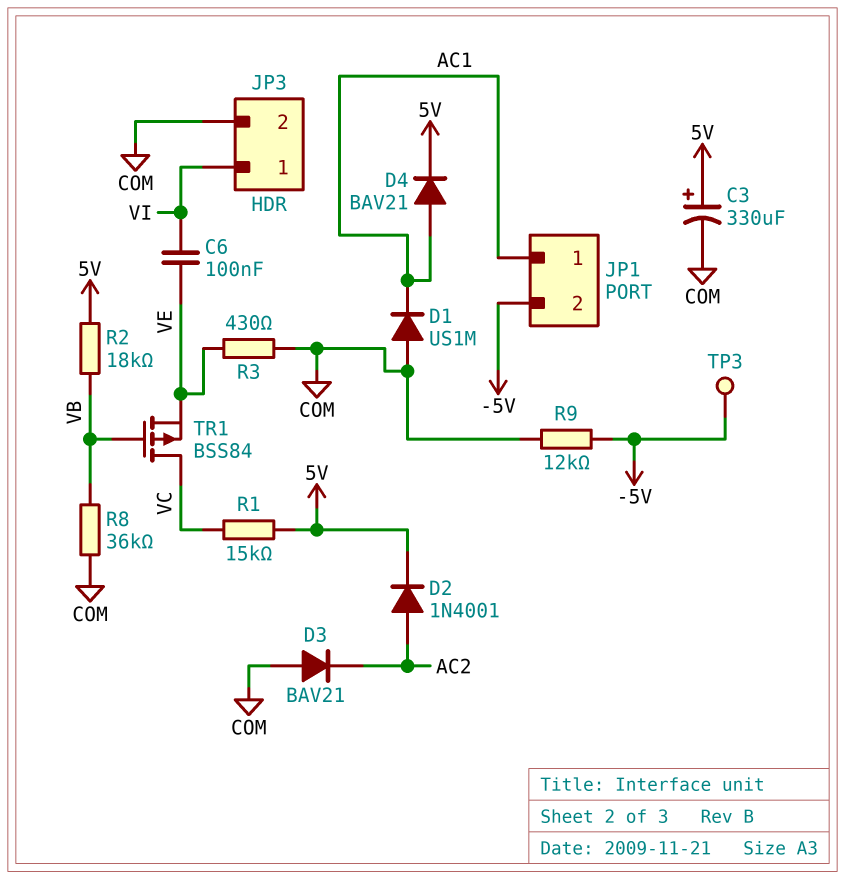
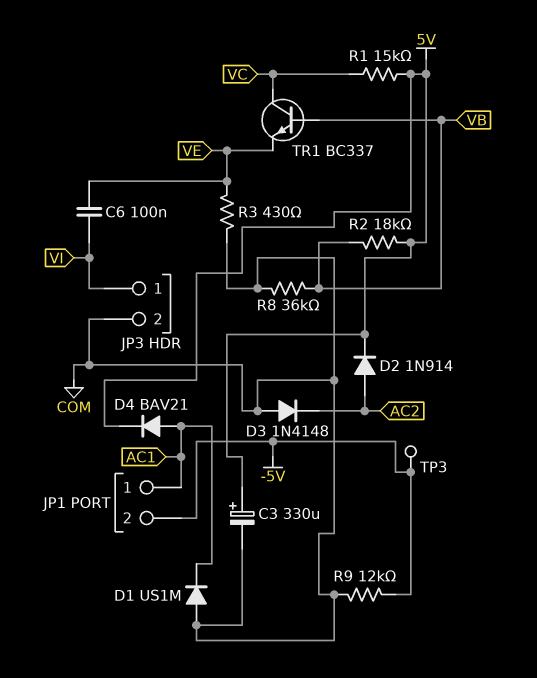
D2: diode 1N4001 (A AC2, K 5V) -> diode 1N914 (A AC2, K 5V)
D3: diode BAV21 (A COM, K AC2) -> diode 1N4148 (A COM, K AC2)
TR1: PMOS BSS84 (G VB, D VC, S VE) -> NPN BC337 (B VB, C VC, E VE)

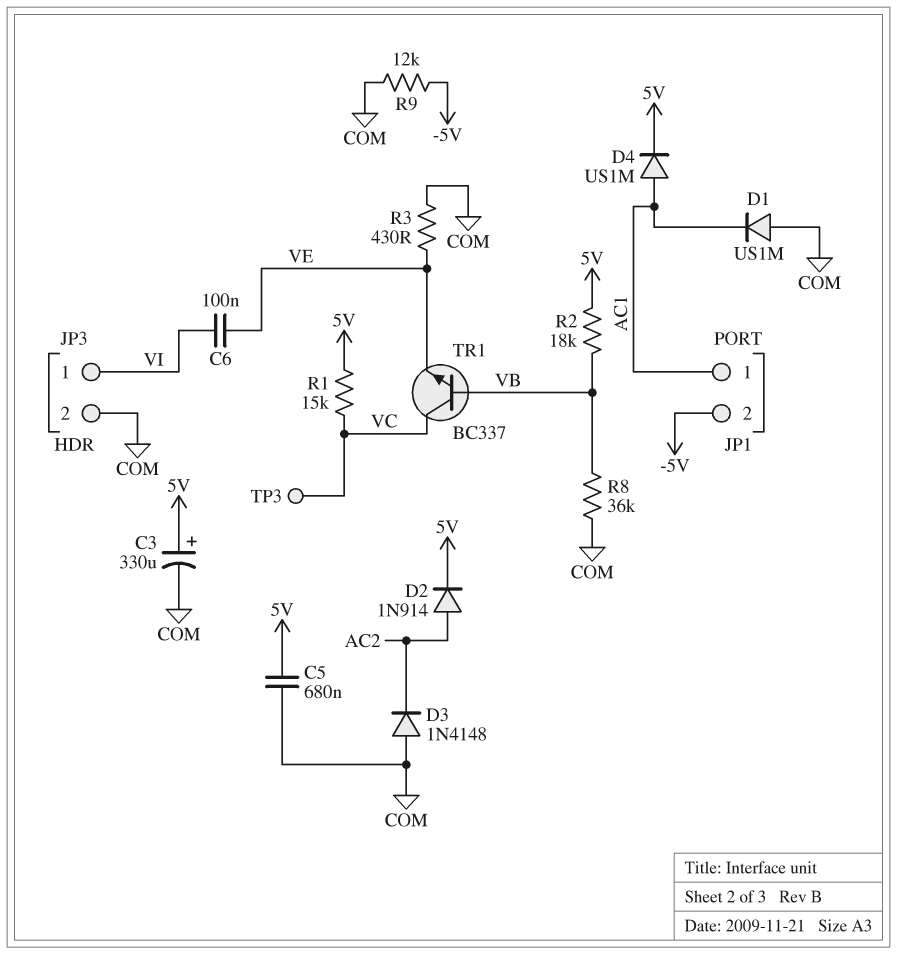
C5: none -> 680nF (5V, COM)
D4: diode BAV21 (A AC1, K 5V) -> diode US1M (A AC1, K 5V)
TP3: test point (-5V) -> test point (VC)

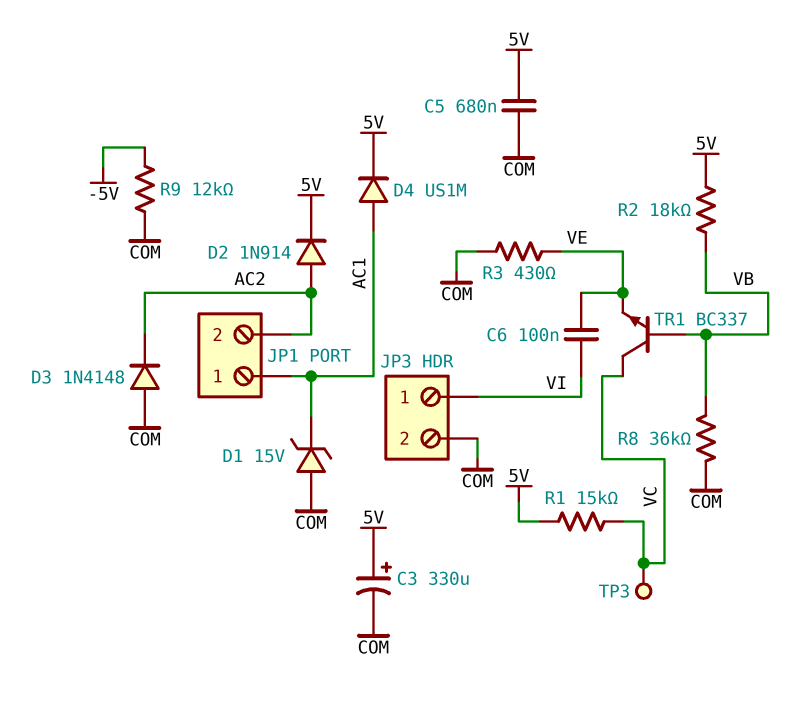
D1: diode US1M (A COM, K AC1) -> zener 15V (A COM, K AC1)
JP1 pin 2: -5V -> AC2

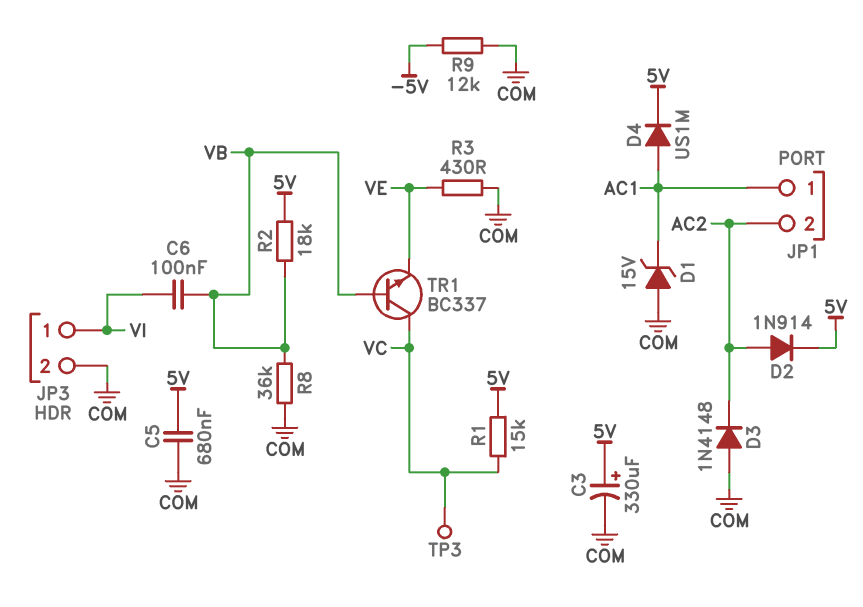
C6: 100nF (VE, VI) -> 100nF (VB, VI)

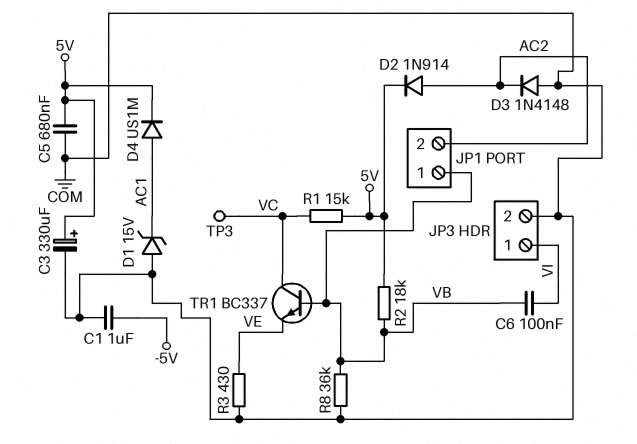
C1: none -> 1uF (-5V, COM)
JP1 pin 1: AC1 -> VB
R9: 12k (-5V, COM) -> none

